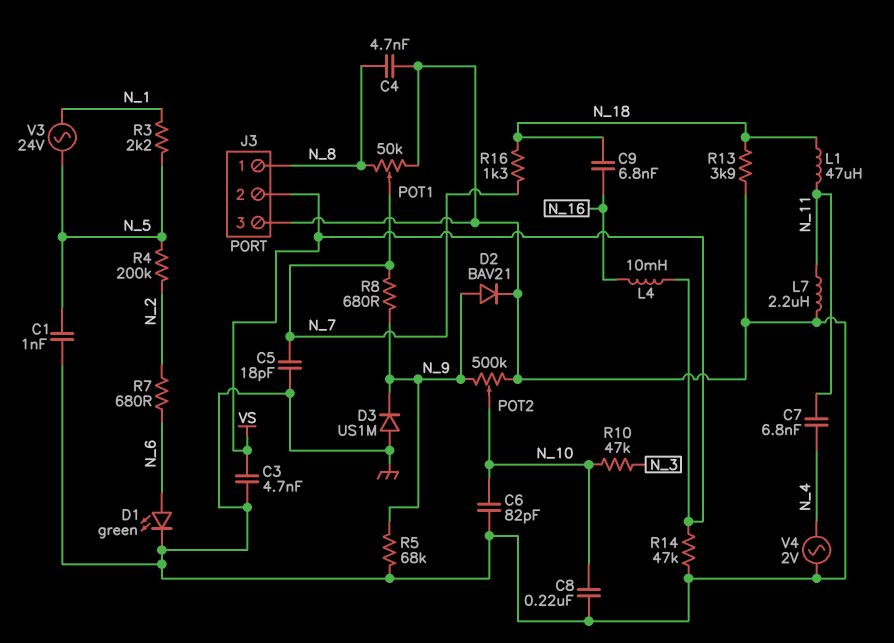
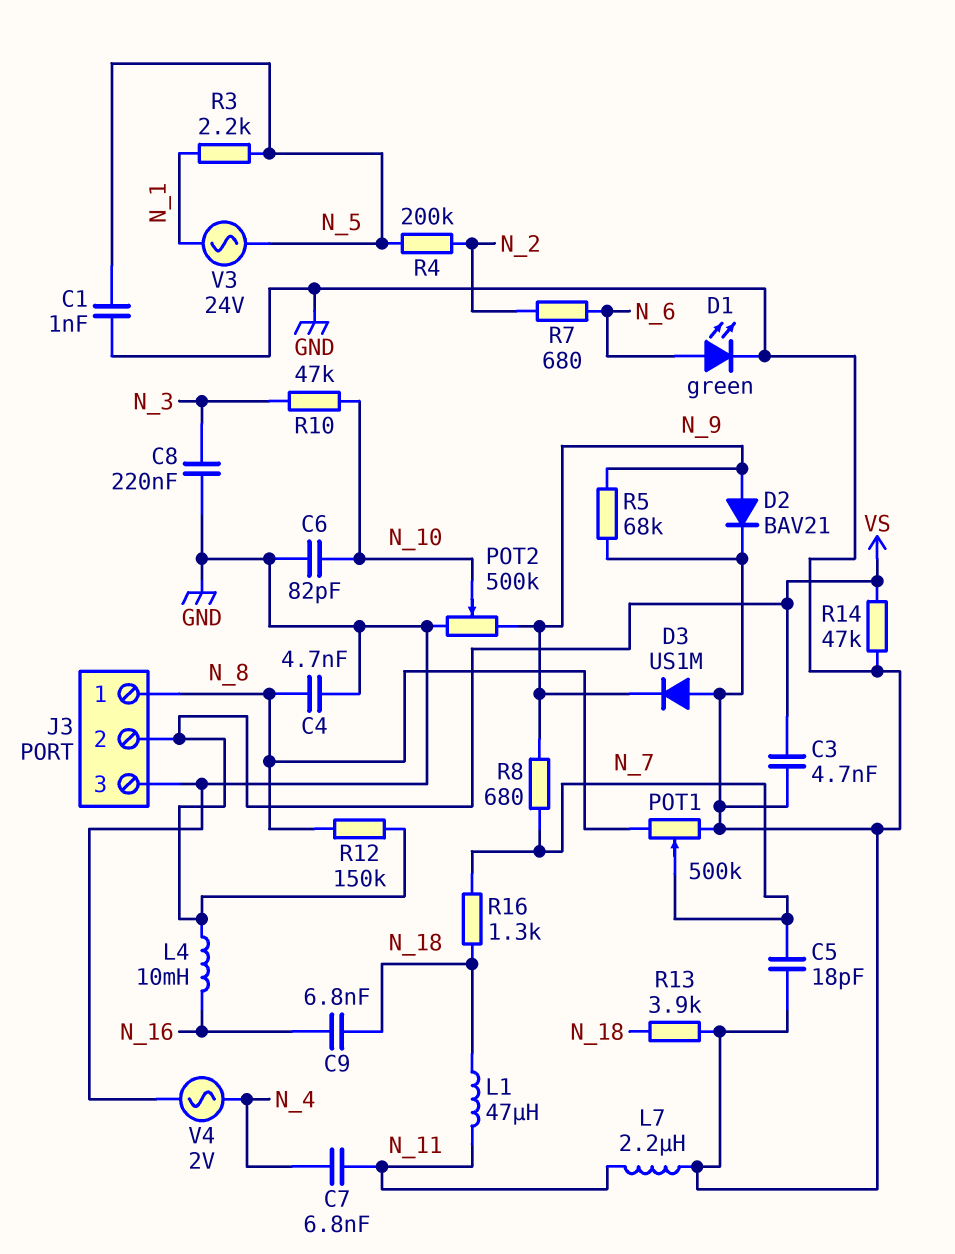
C8: 220nF (GND, N_10) -> 220nF (GND, N_3)
POT1: 50k (GND, N_8, wiper N_7) -> 500k (GND, N_8, wiper N_7)
R12: none -> 150k (N_8, VS)

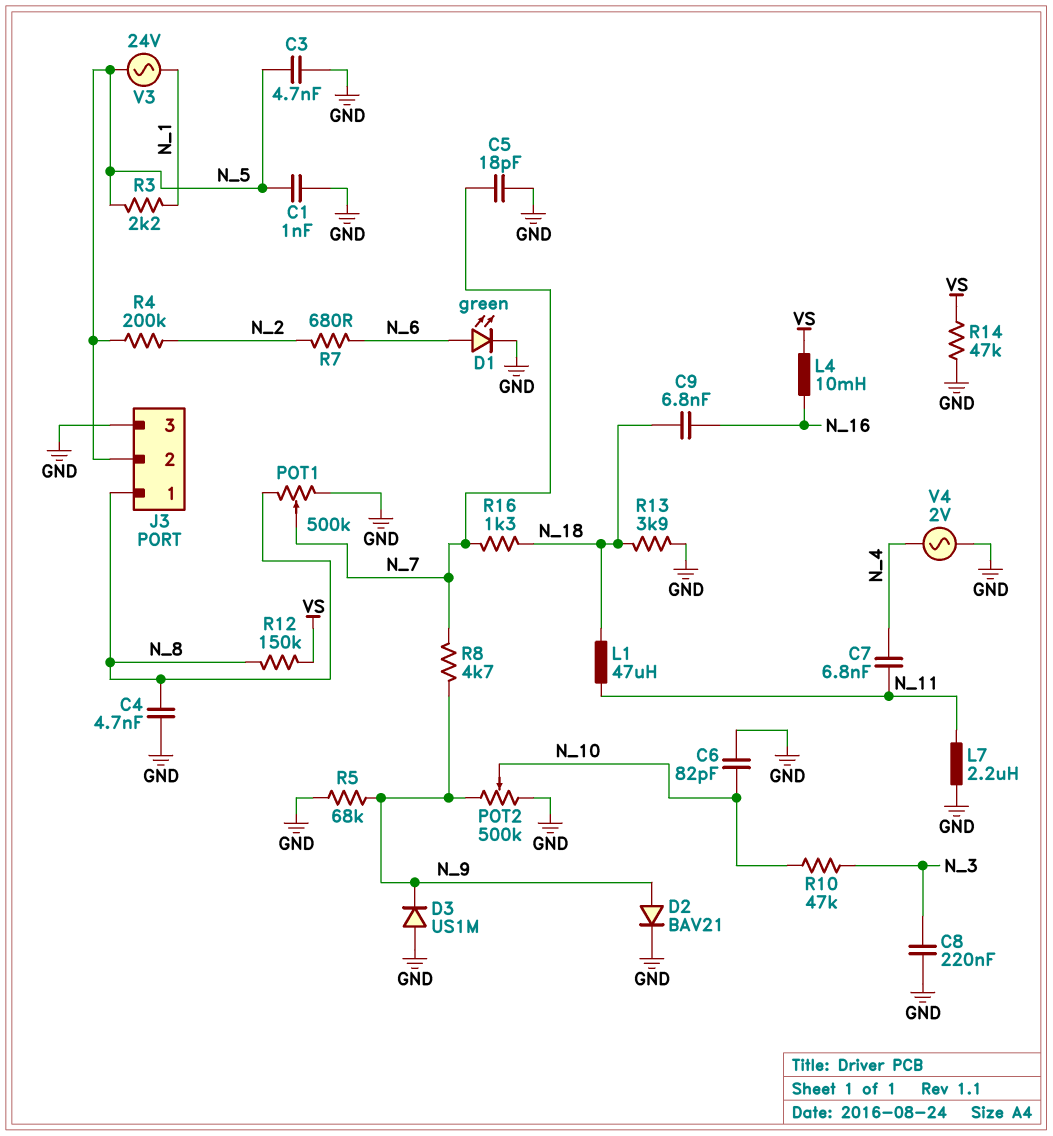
C3: 4.7nF (GND, VS) -> 4.7nF (GND, N_5)
J3 pin 2: VS -> N_5
R8: 680 (N_7, N_9) -> 4.7k (N_7, N_9)

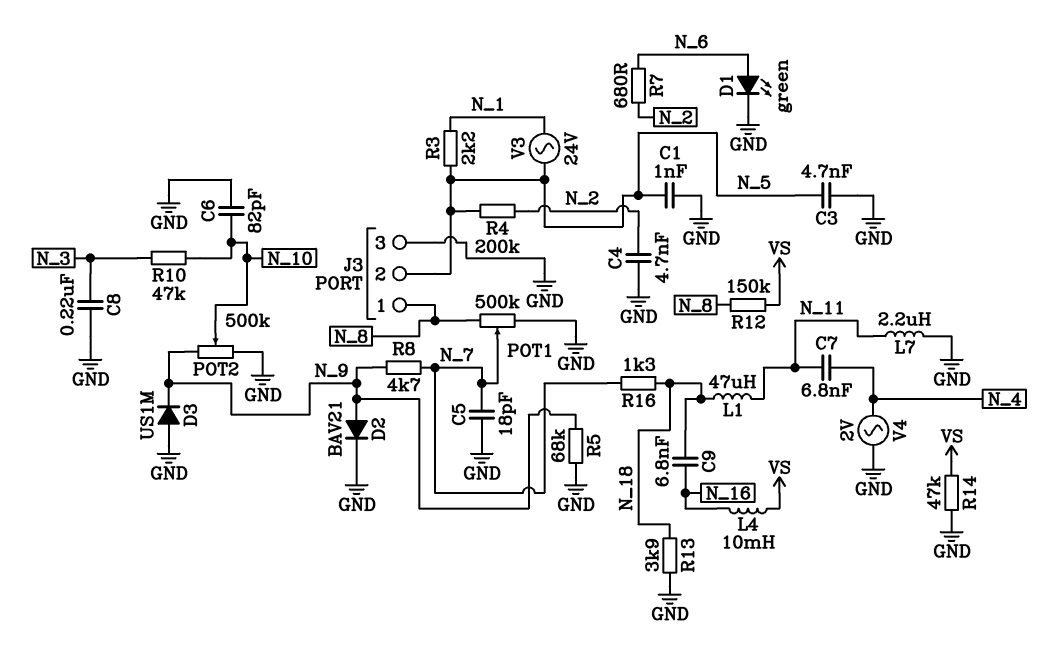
C4: 4.7nF (GND, N_8) -> 4.7nF (GND, N_2)

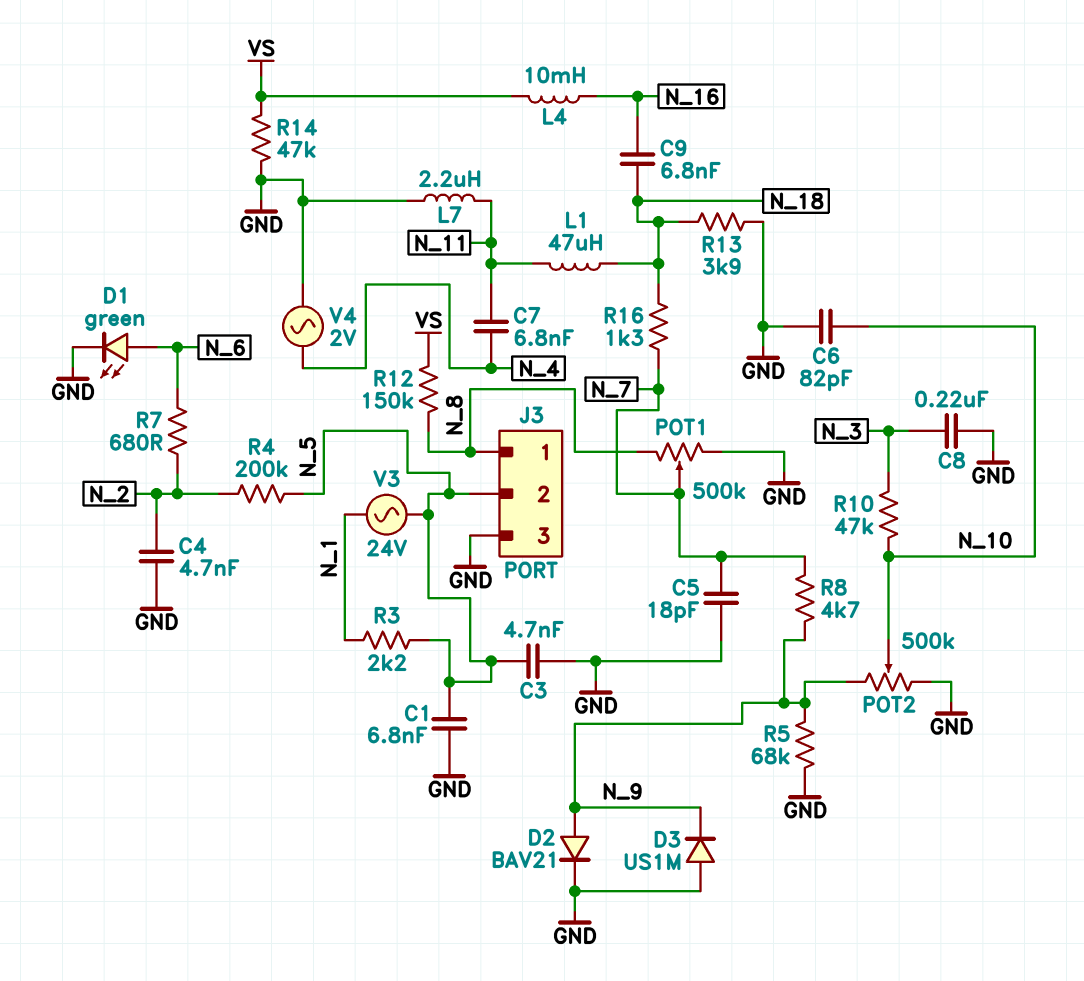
C1: 1nF (GND, N_5) -> 6.8nF (GND, N_5)

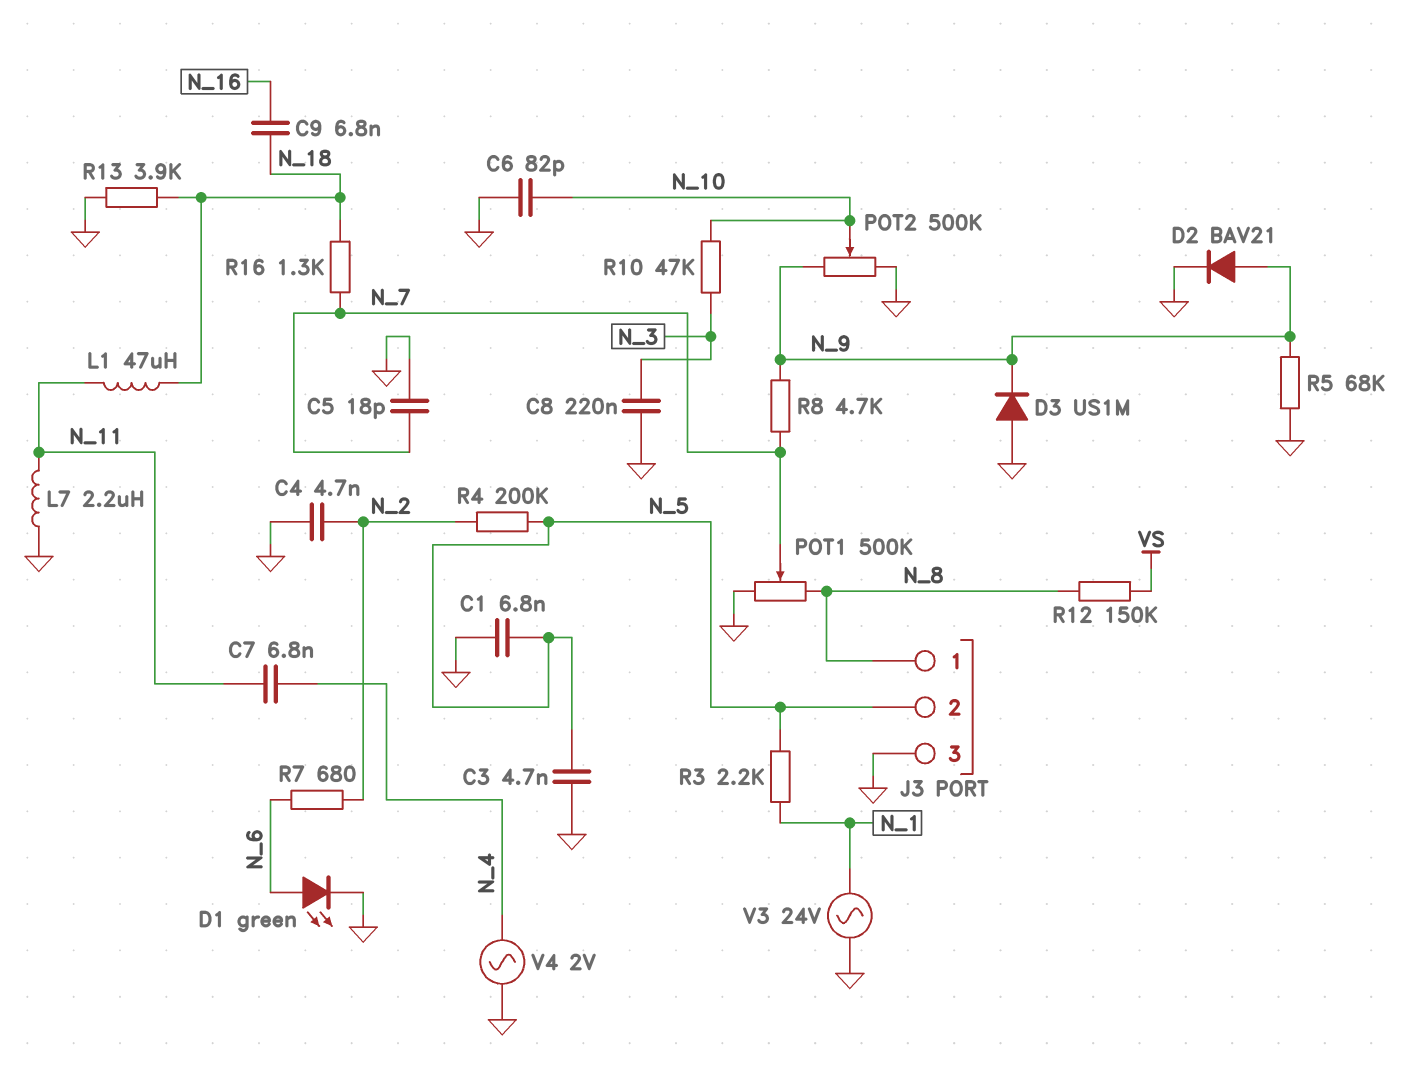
L4: 10mH (N_16, VS) -> none
R14: 47k (GND, VS) -> none
V3: AC 24V (N_1, N_5) -> AC 24V (GND, N_1)

